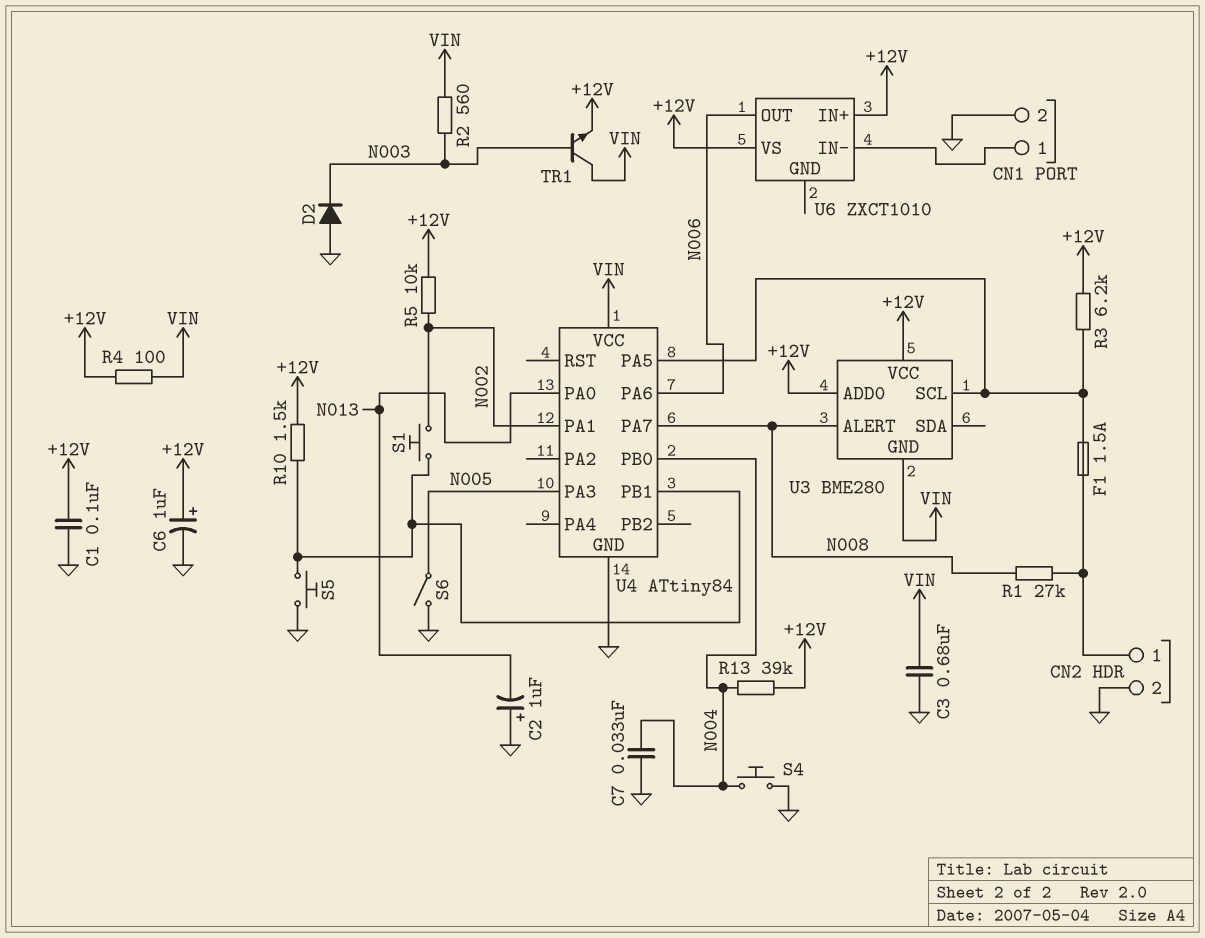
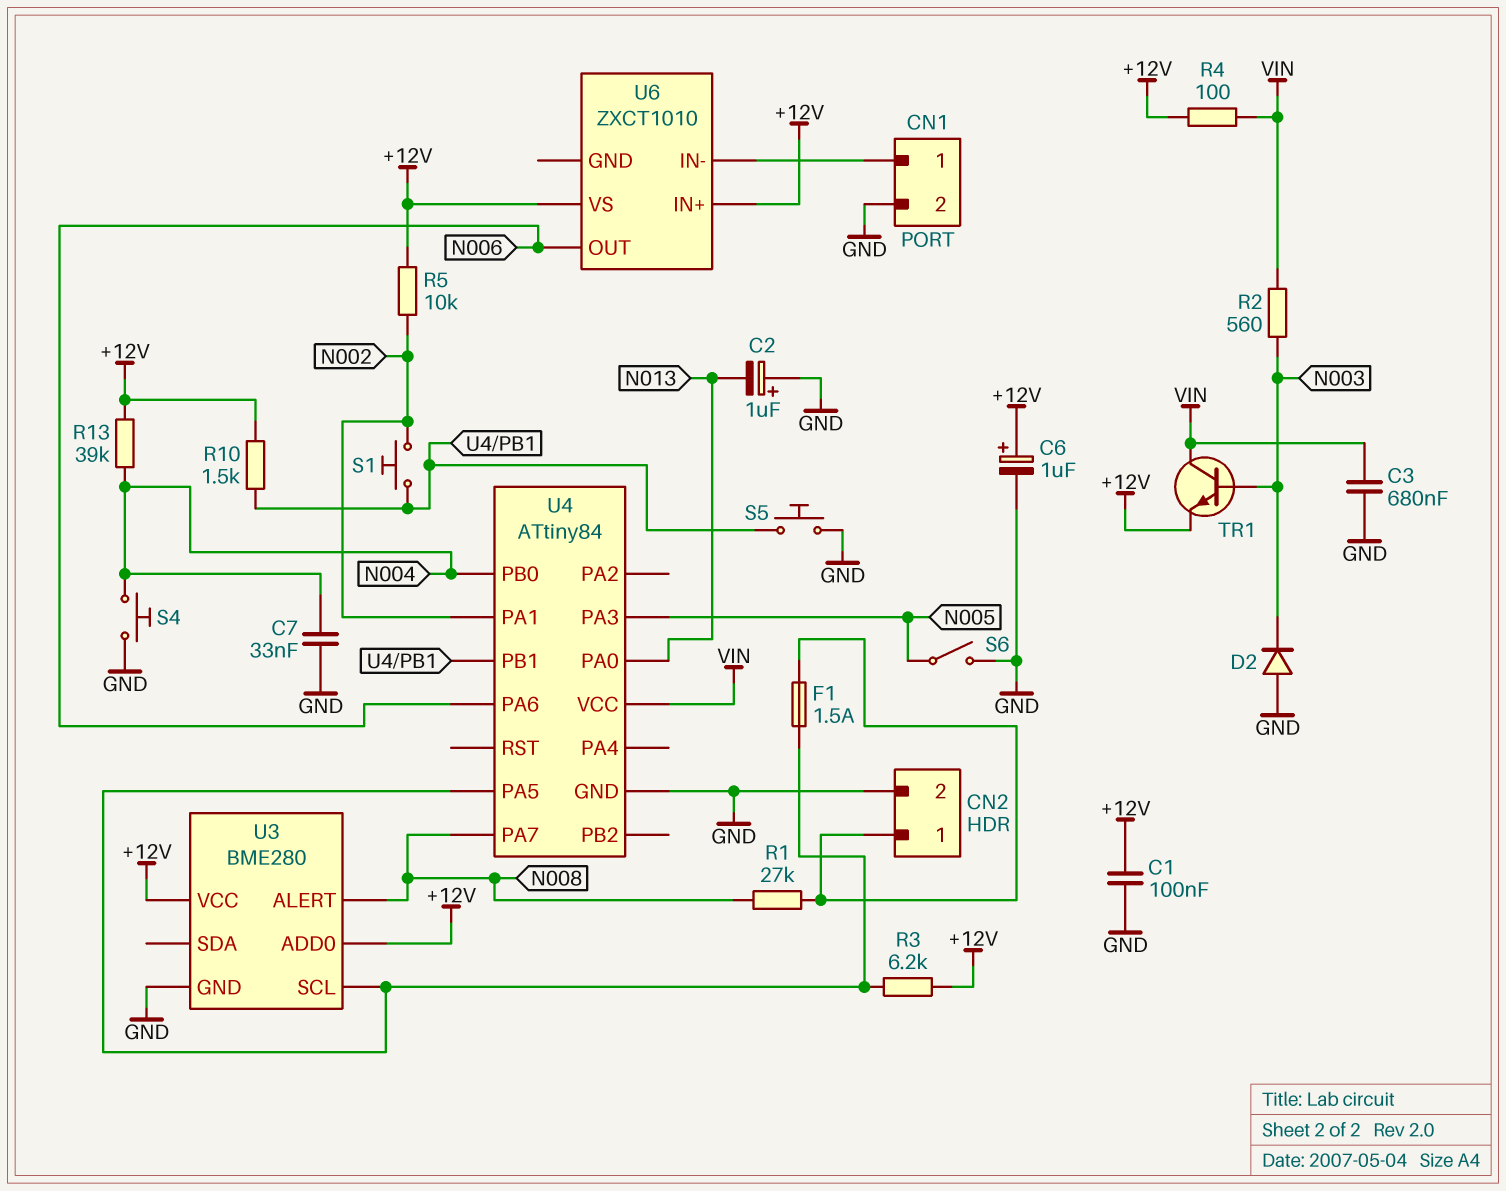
U3 pin GND: VIN -> GND

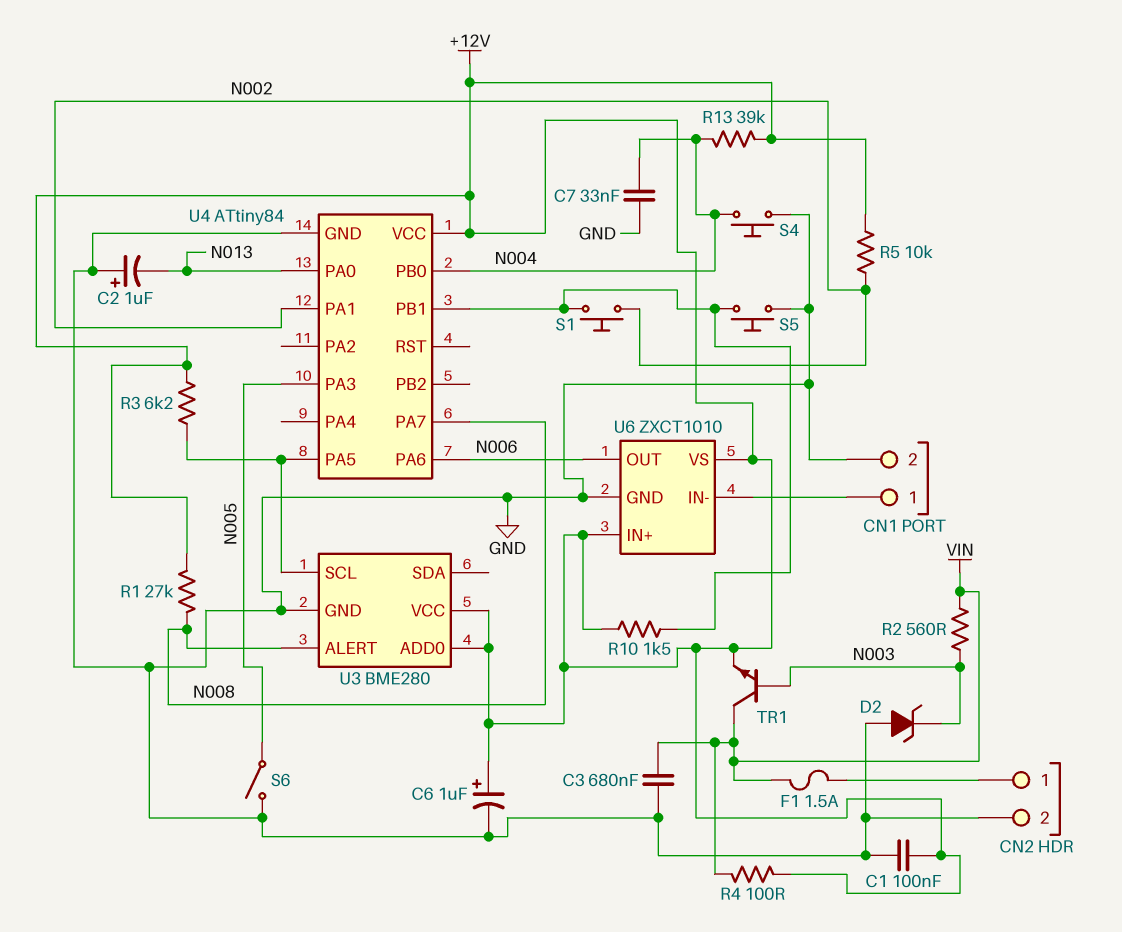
D2: diode (A GND, K N003) -> zener (A GND, K N003)
F1: 1.5A (CN2/1, U3/SCL) -> 1.5A (CN2/1, VIN)
R1: 27k (CN2/1, N008) -> 27k (+12V, N008)
U4 pin VCC: VIN -> +12V
U6 pin GND: none -> GND

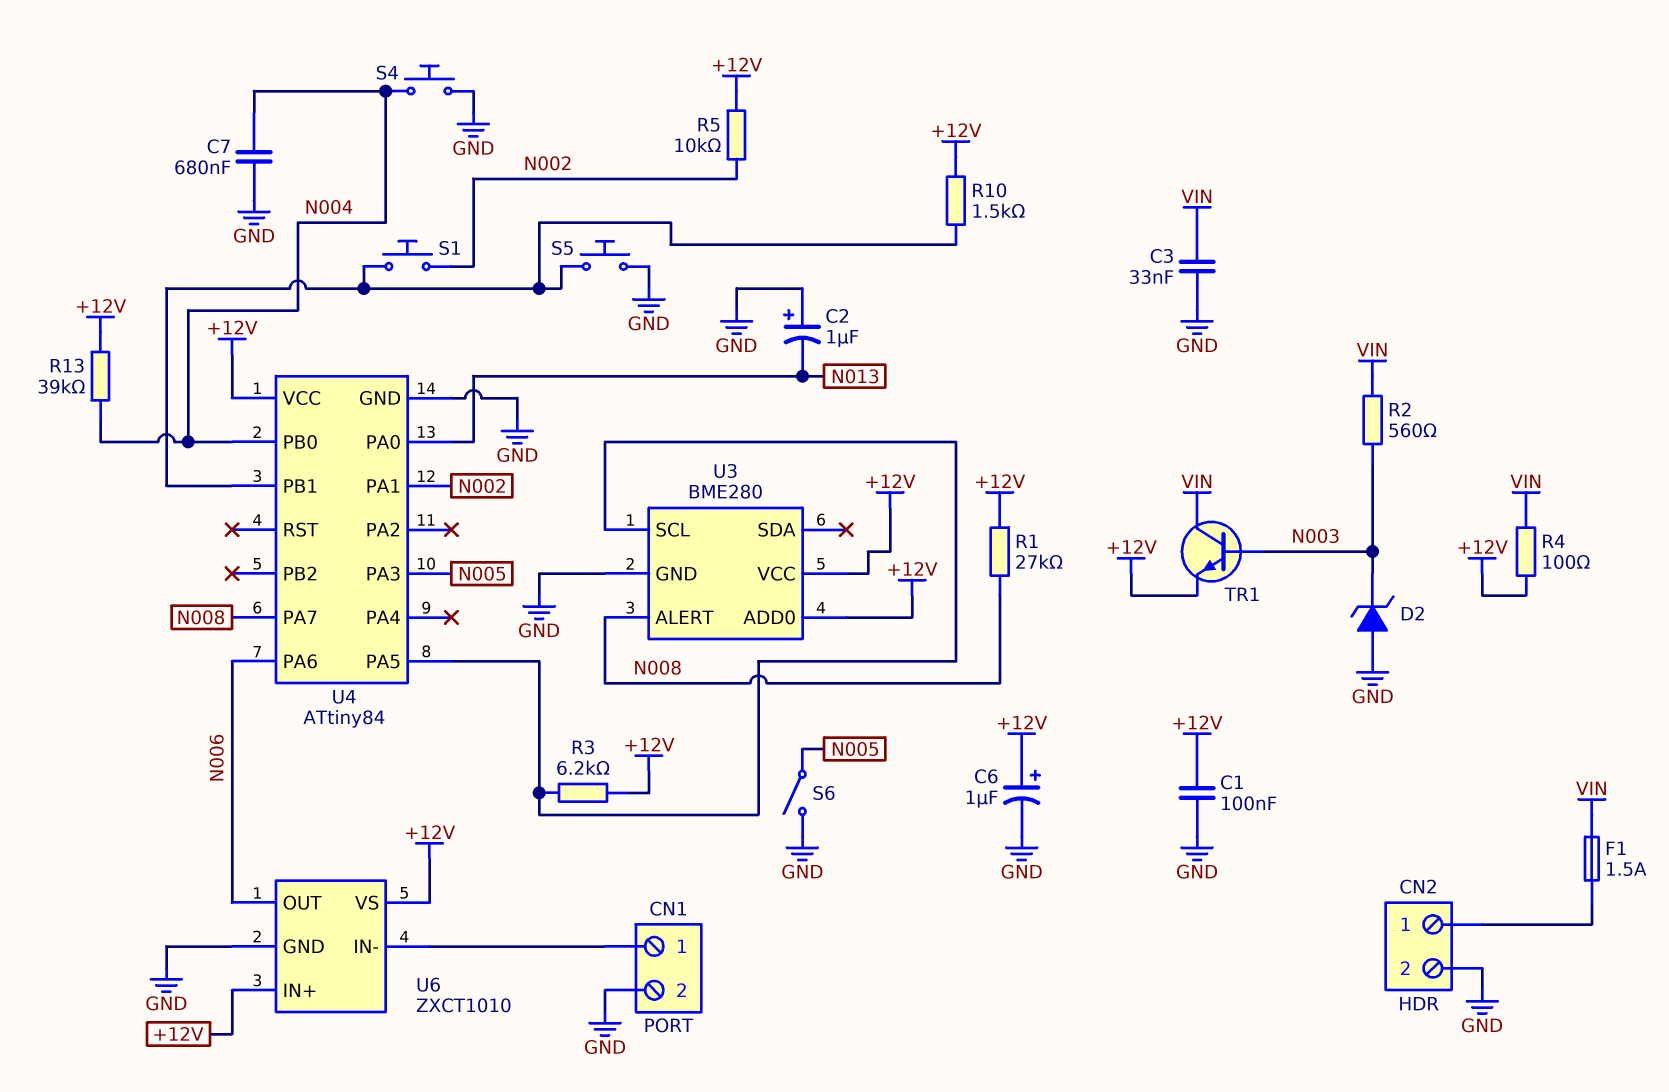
C3: 680nF (GND, VIN) -> 33nF (GND, VIN)
C7: 33nF (GND, N004) -> 680nF (GND, N004)

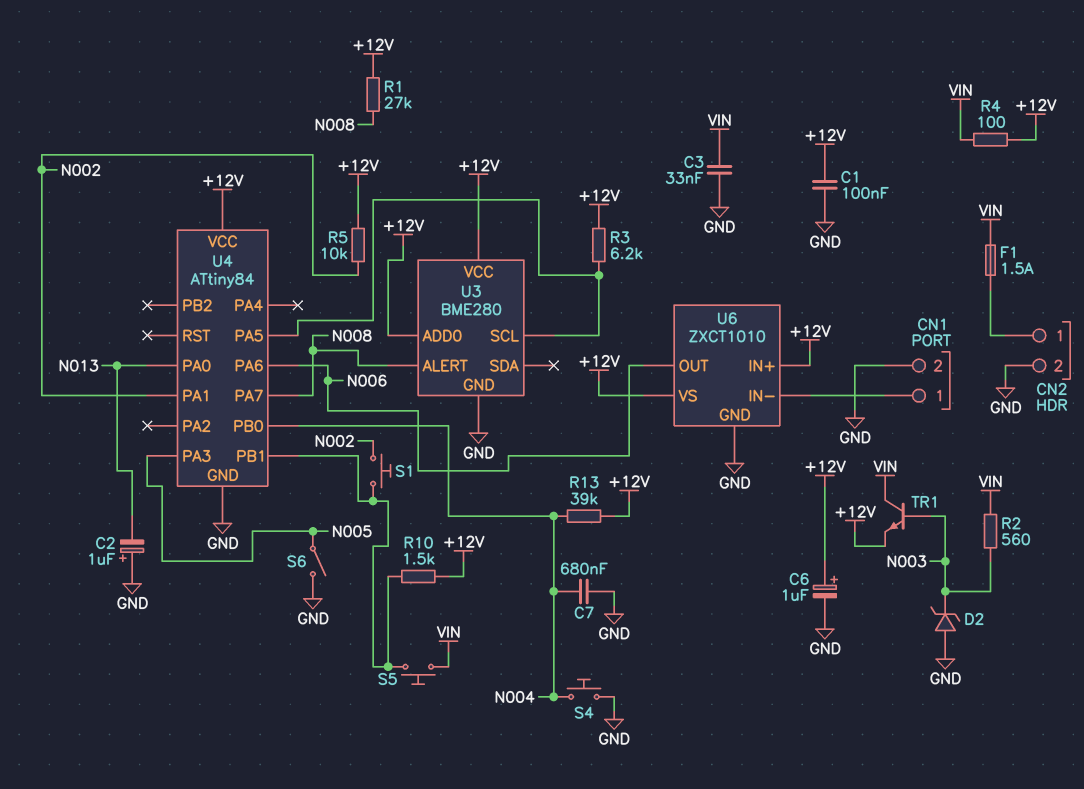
S5: button (GND, U4/PB1) -> button (U4/PB1, VIN)

